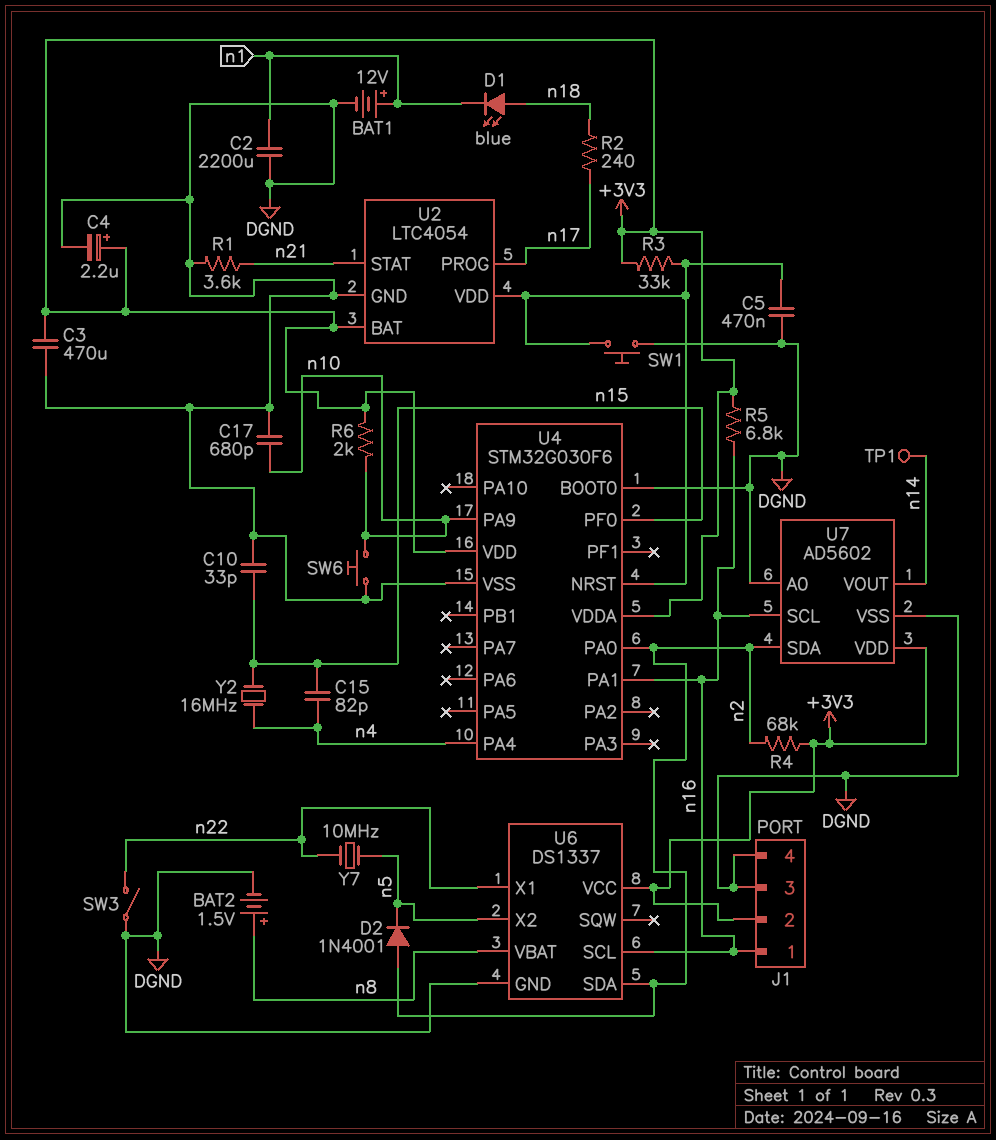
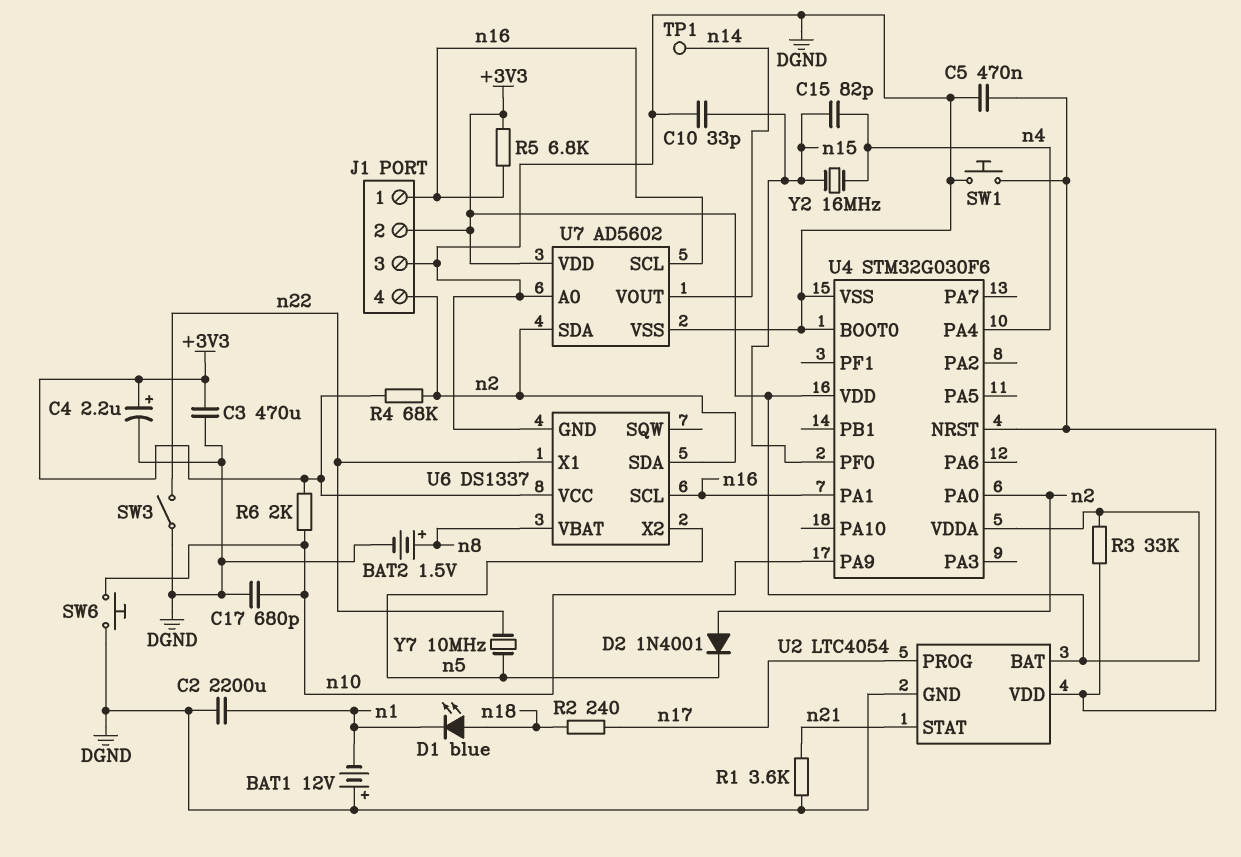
BAT1: 12V (plus n1, minus DGND) -> 12V (plus DGND, minus n1)
J1 pin 4: DGND -> n2

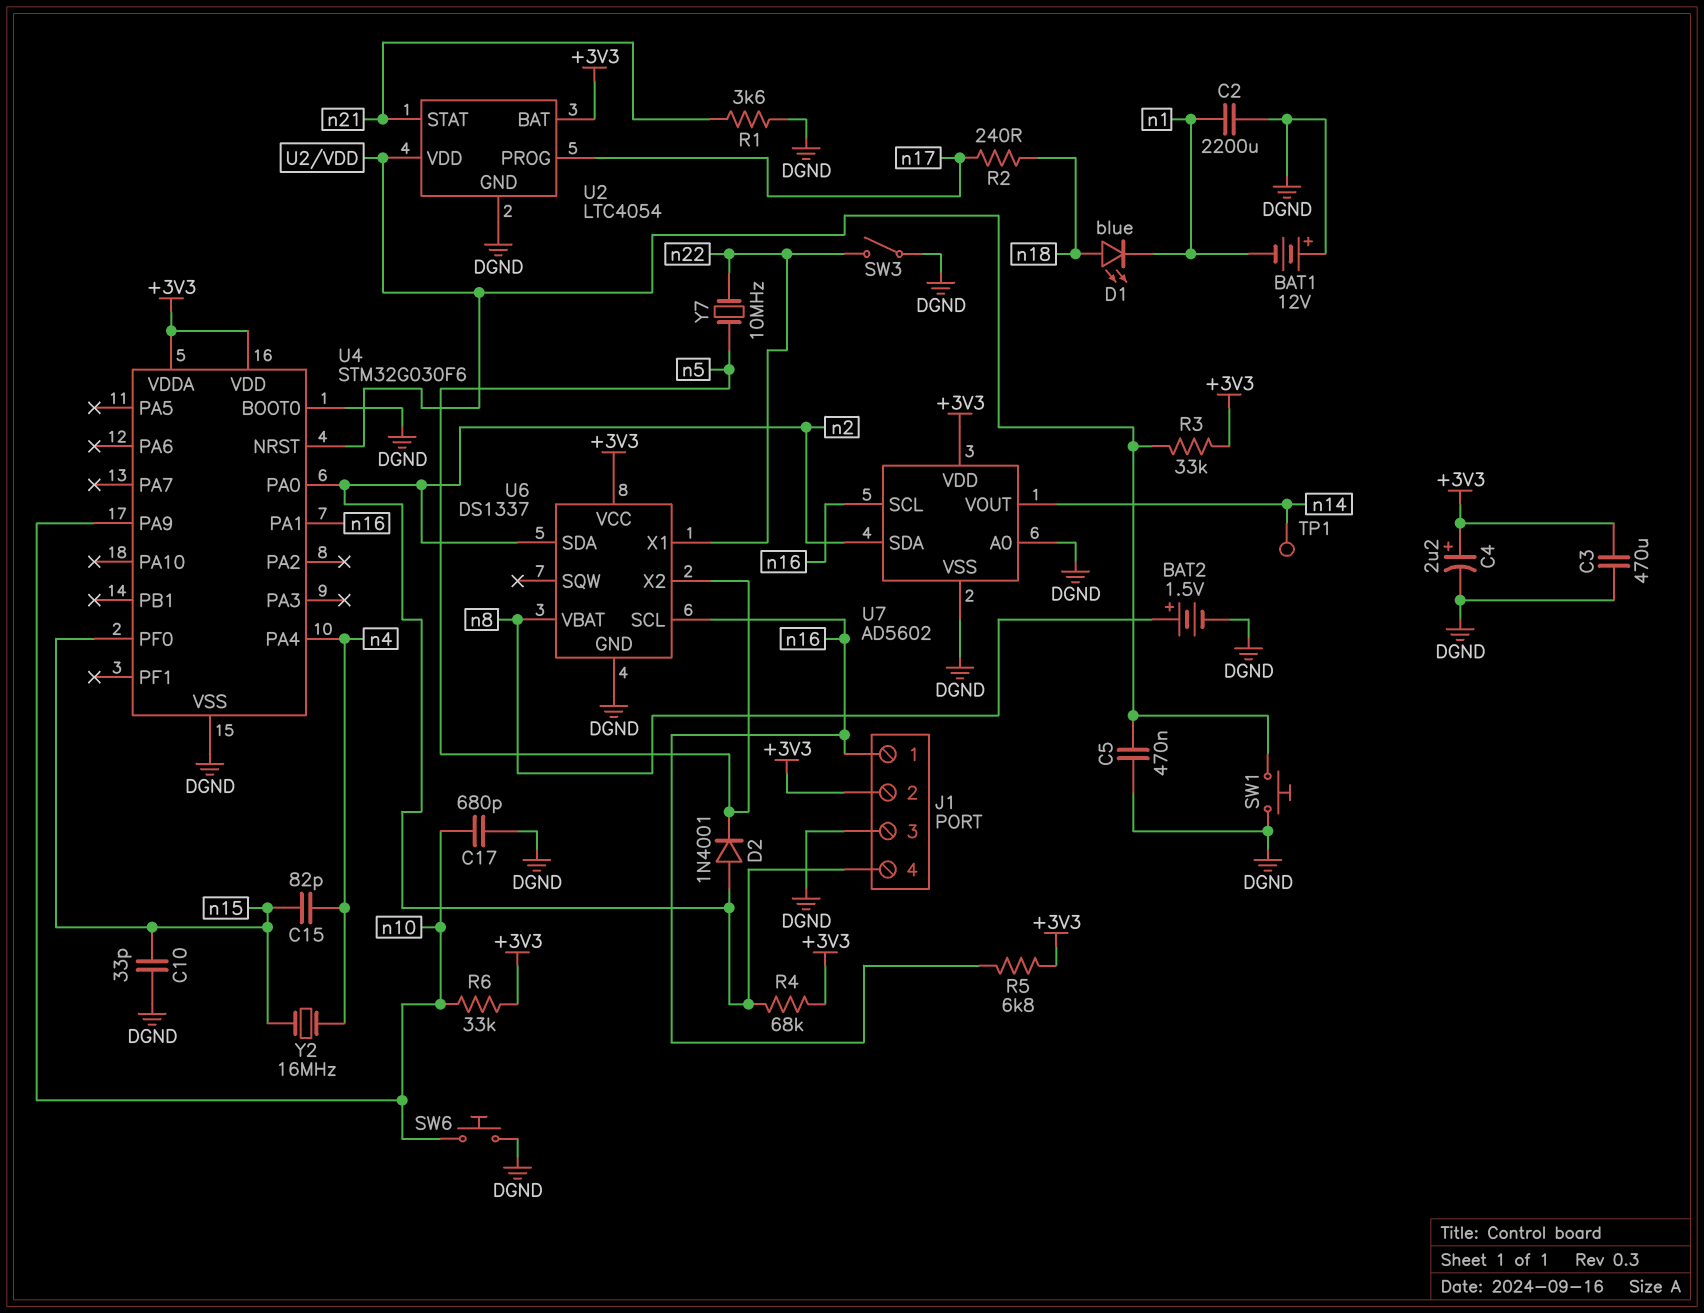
R6: 2k (+3V3, n10) -> 33k (+3V3, n10)

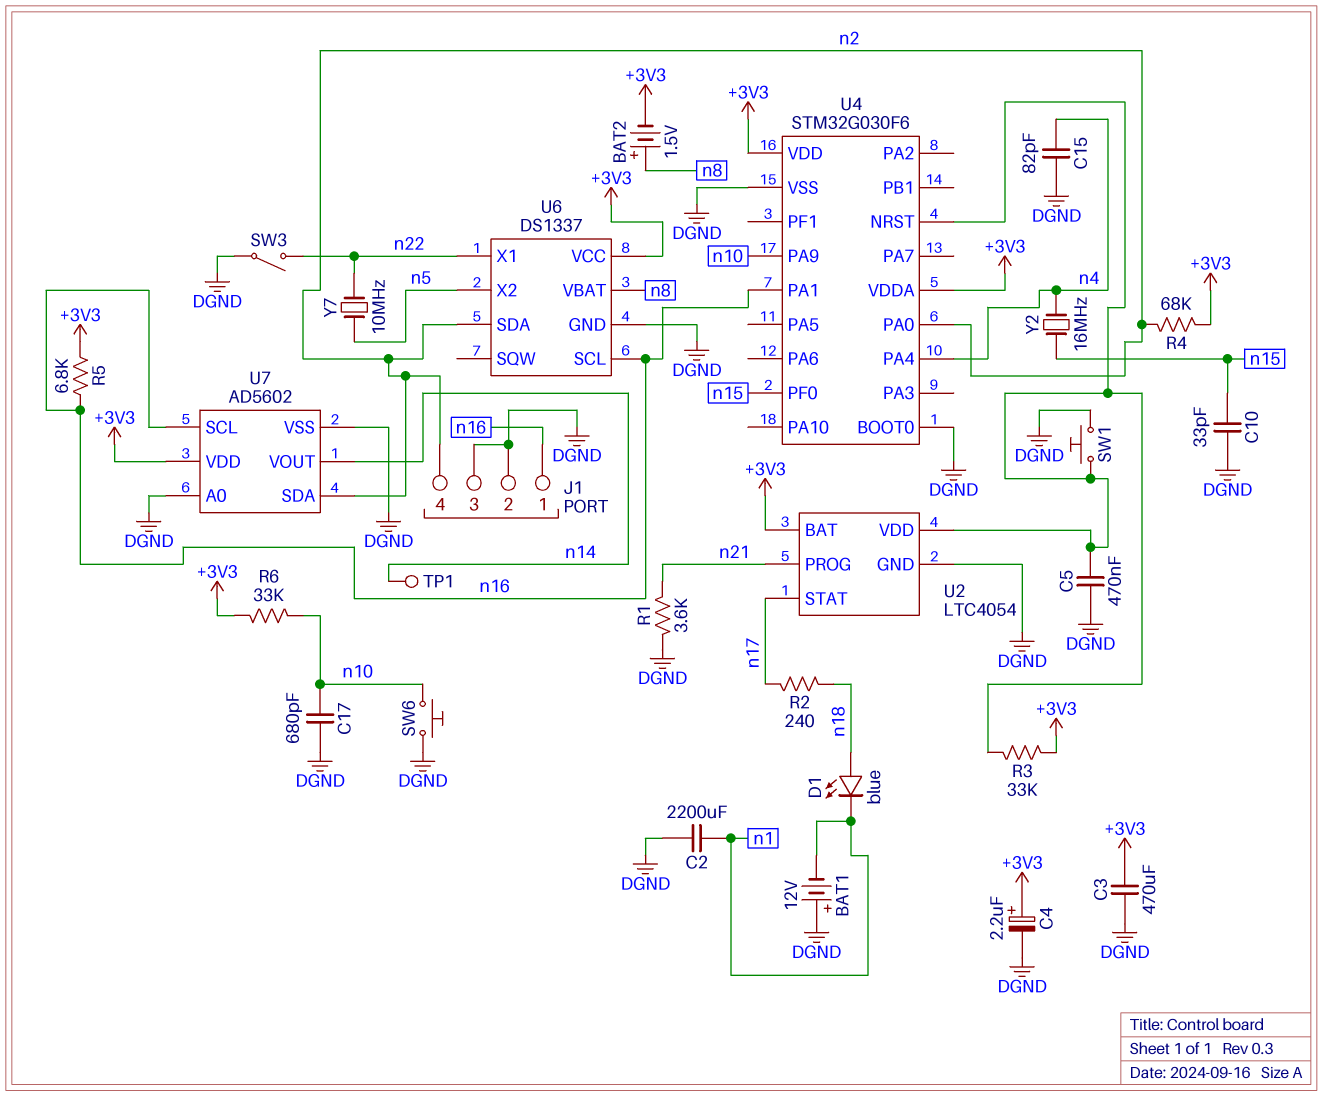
BAT2: 1.5V (plus n8, minus DGND) -> 1.5V (plus n8, minus +3V3)
C15: 82pF (n4, n15) -> 82pF (DGND, n4)
D2: diode 1N4001 (A n2, K n5) -> none
J1 pin 2: +3V3 -> DGND
U2 pin PROG: n17 -> n21
U2 pin STAT: n21 -> n17

